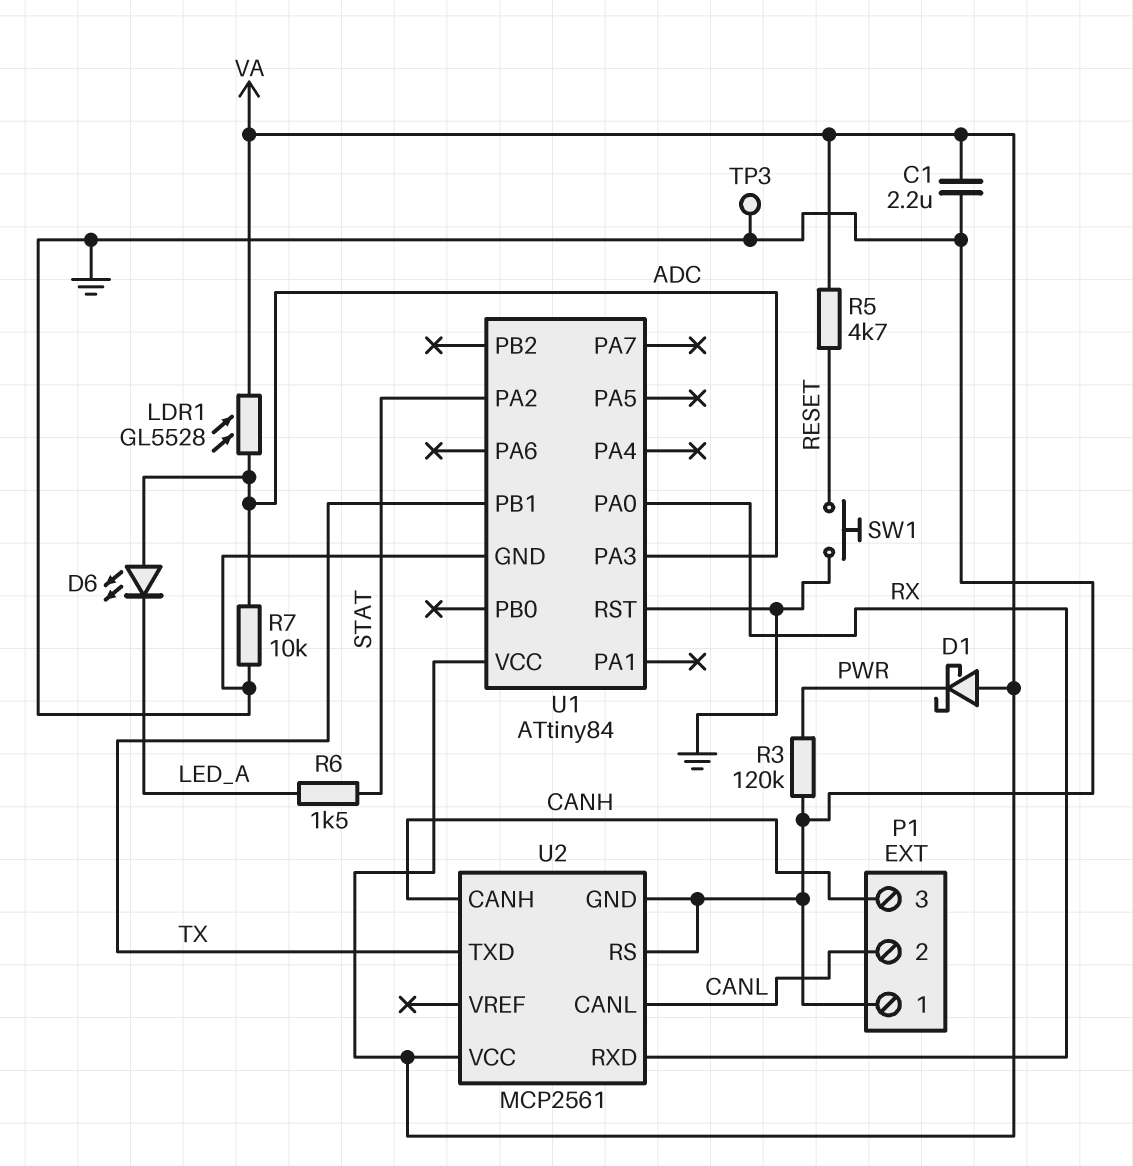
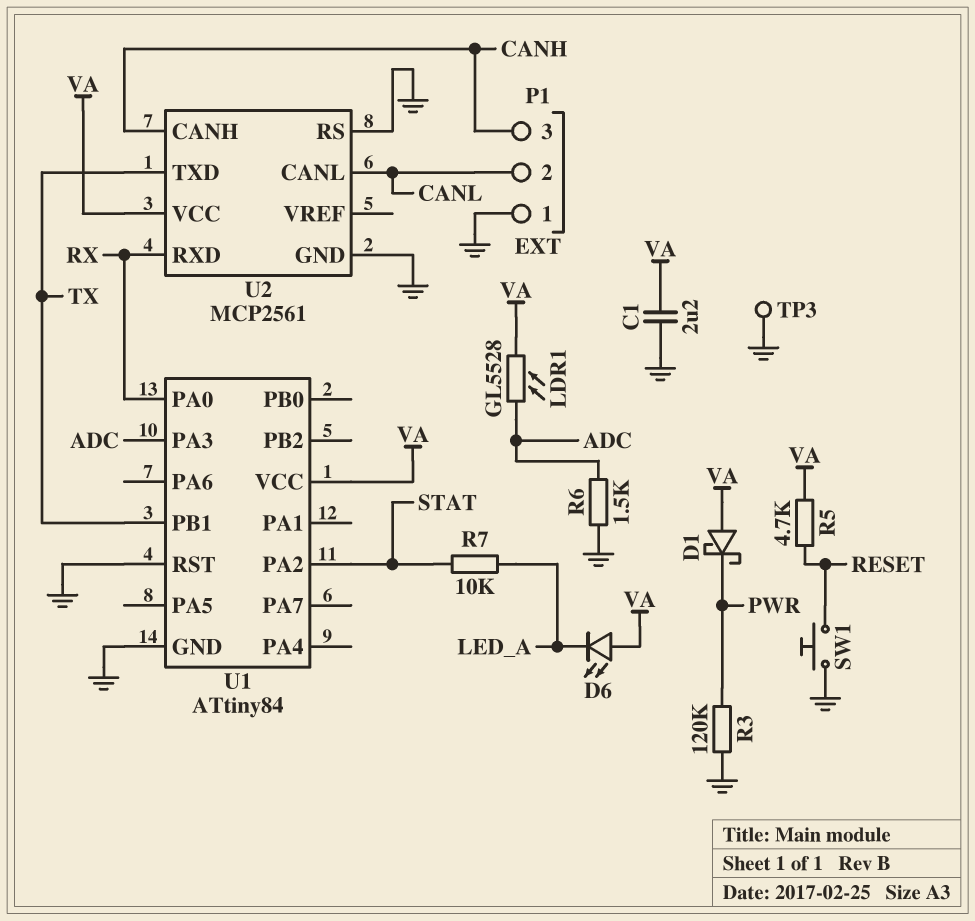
D6: LED (A ADC, K LED_A) -> LED (A VA, K LED_A)
R6: 1.5k (LED_A, STAT) -> 1.5k (ADC, GND)
R7: 10k (ADC, GND) -> 10k (LED_A, STAT)

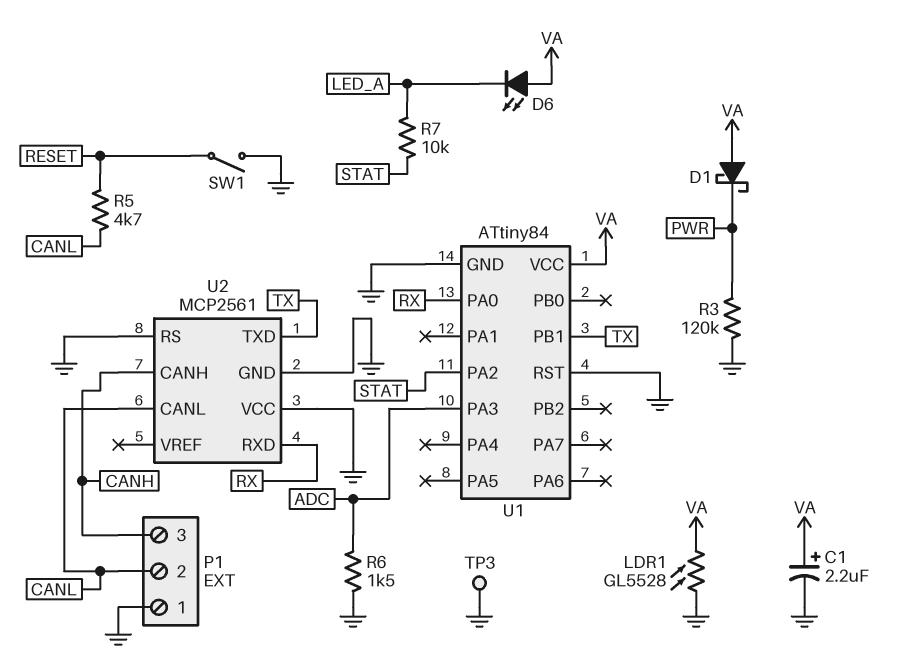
C1: 2.2uF (GND, VA) -> 2.2uF (plus VA, minus GND)
LDR1: GL5528 (ADC, VA) -> GL5528 (GND, VA)
R5: 4.7k (RESET, VA) -> 4.7k (CANL, RESET)
SW1: button (GND, RESET) -> switch (GND, RESET)
U2 pin VCC: VA -> GND

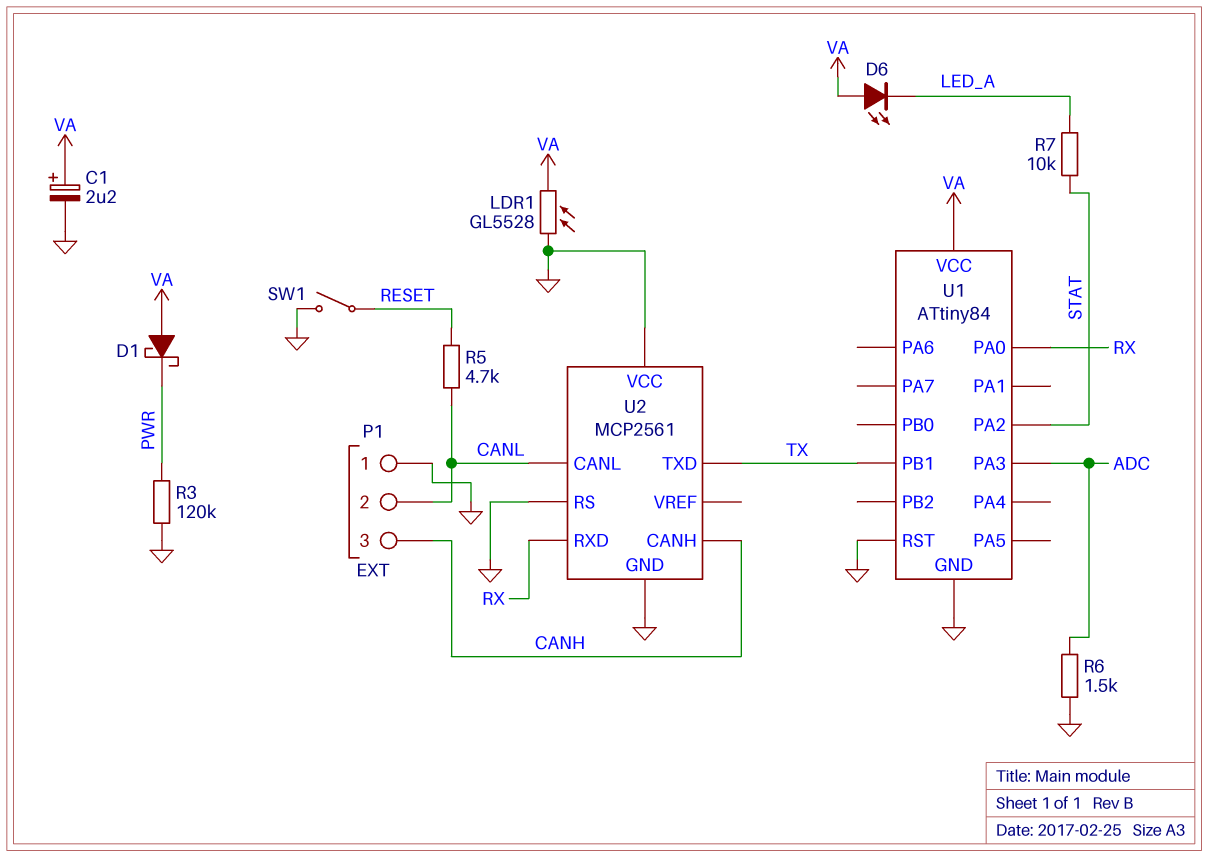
TP3: test point (GND) -> none

